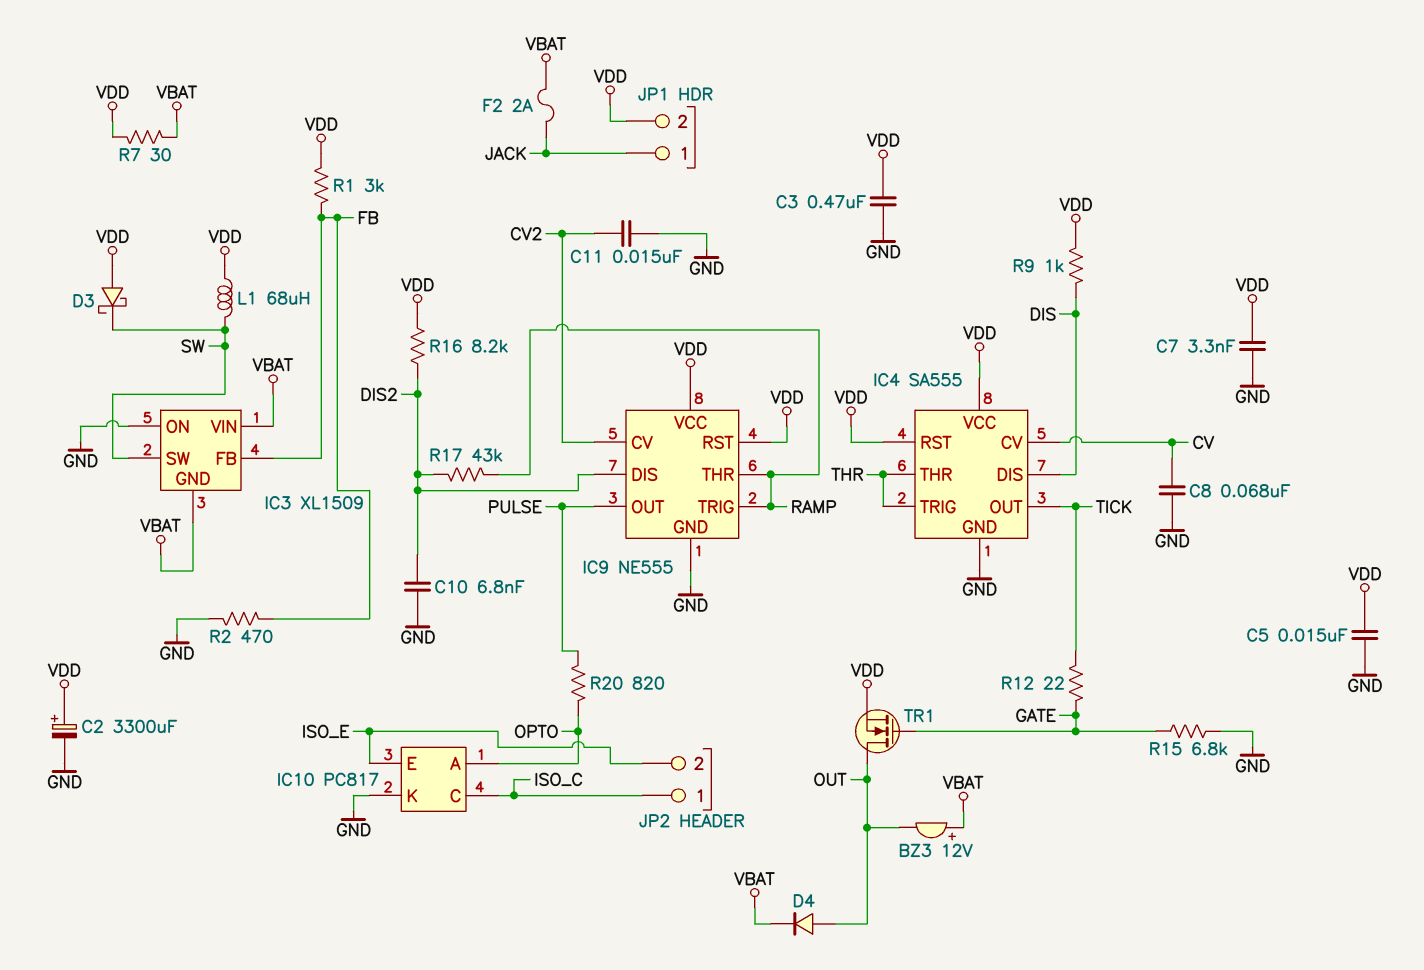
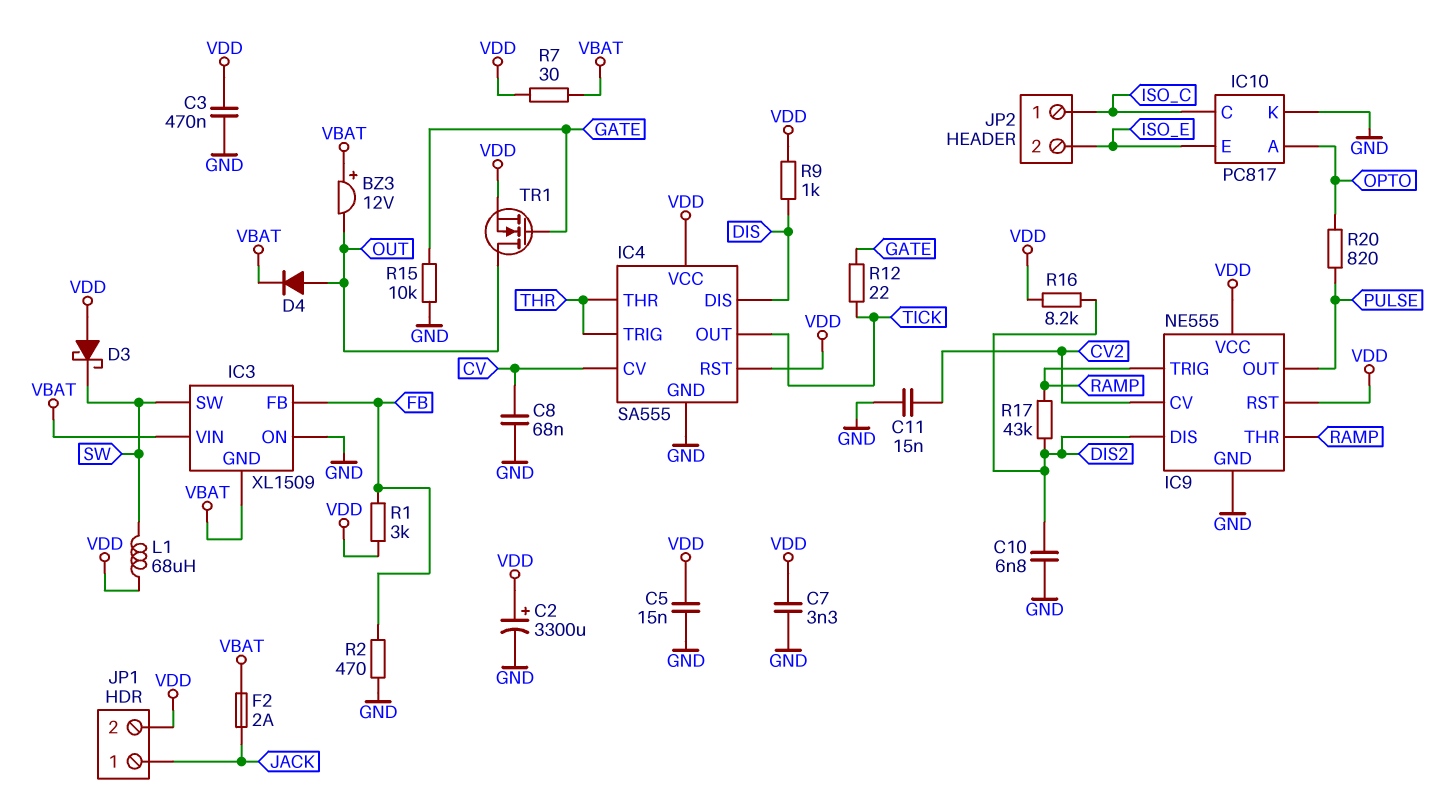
R15: 6.8k (GATE, GND) -> 10k (GATE, GND)

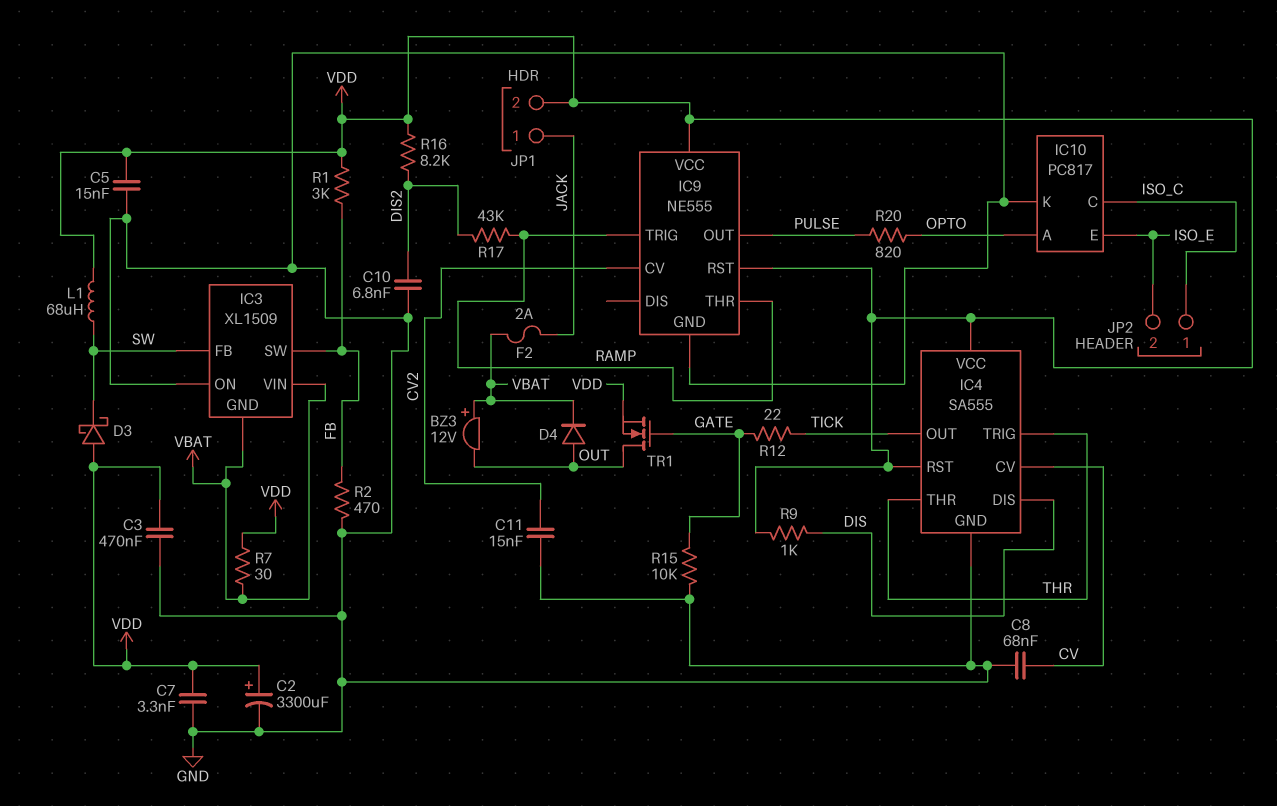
IC3 pin FB: FB -> SW
IC3 pin SW: SW -> FB
IC9 pin DIS: DIS2 -> none

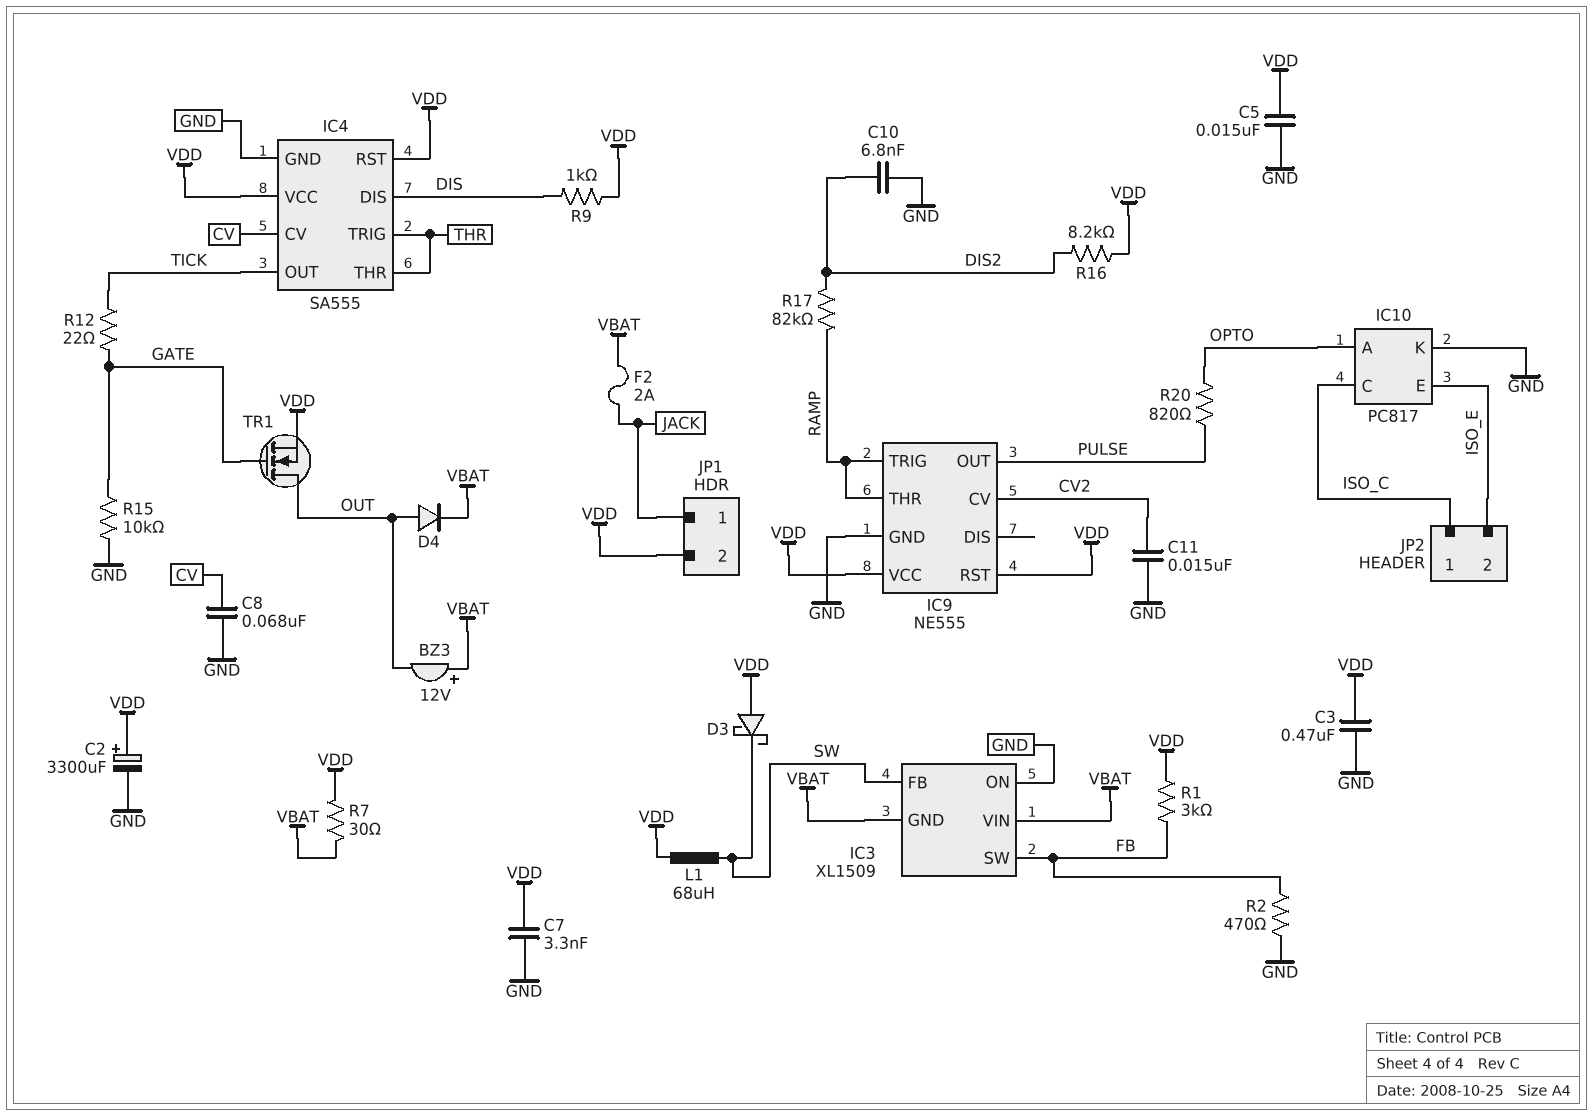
R17: 43k (DIS2, RAMP) -> 82k (DIS2, RAMP)

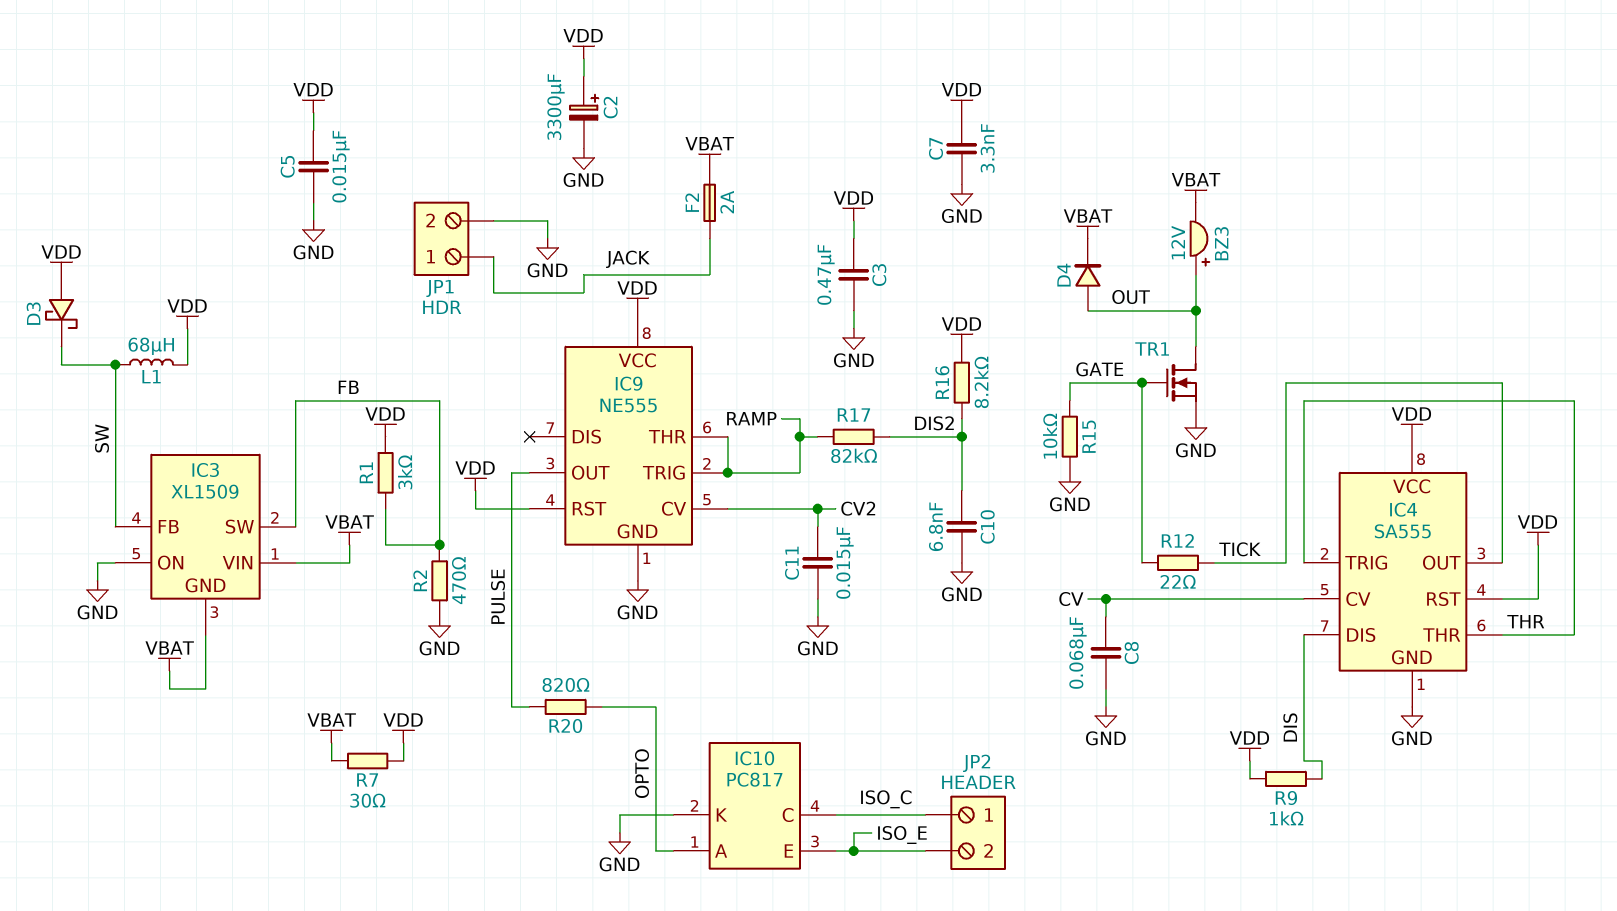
BZ3: buzzer 12V (plus VBAT, minus OUT) -> buzzer 12V (plus OUT, minus VBAT)
JP1 pin 2: VDD -> GND
TR1: NMOS (G GATE, D OUT, S VDD) -> NMOS (G GATE, D OUT, S GND)

